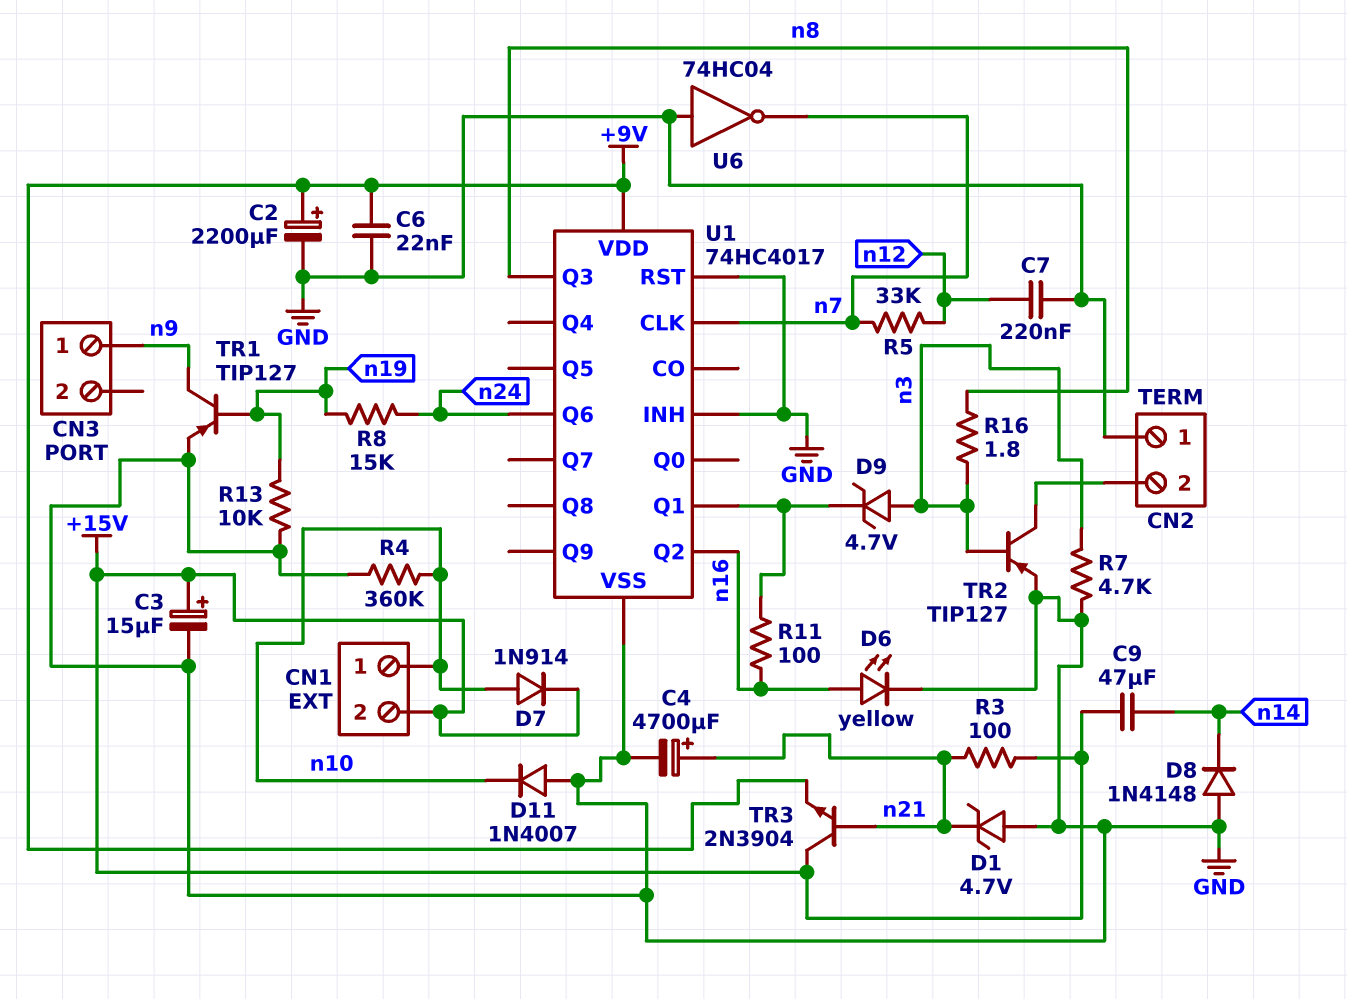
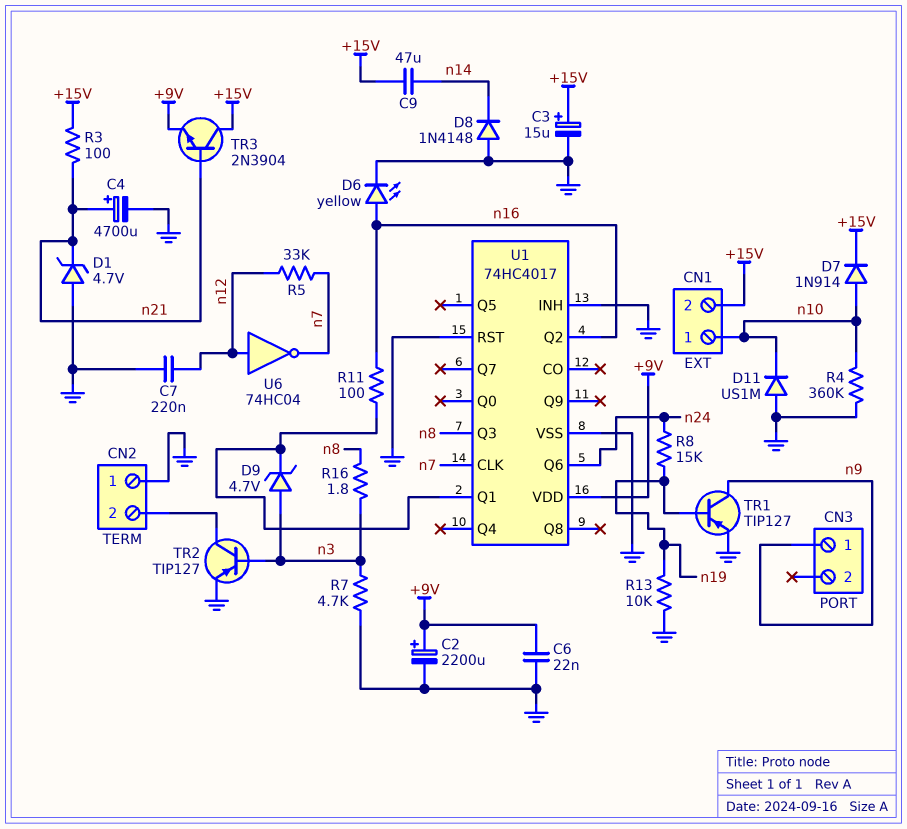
D11: diode 1N4007 (A GND, K n10) -> diode US1M (A GND, K n10)
U6: NOT 74HC04 (in GND, out n7) -> NOT 74HC04 (in n12, out n7)

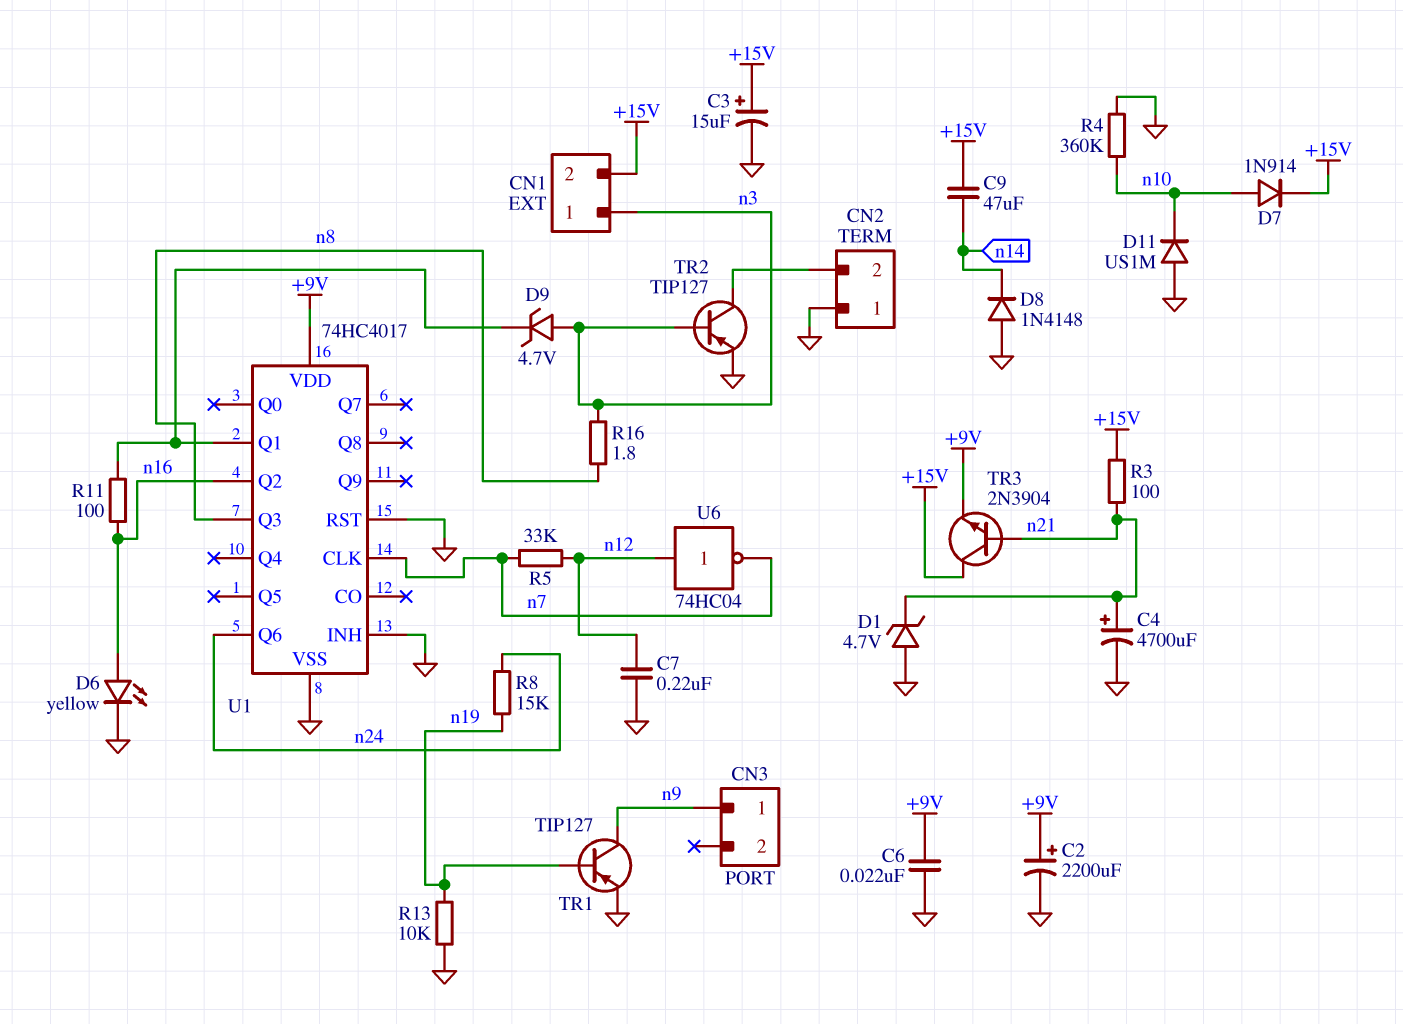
CN1 pin 1: n10 -> n3
R7: 4.7k (GND, n3) -> none

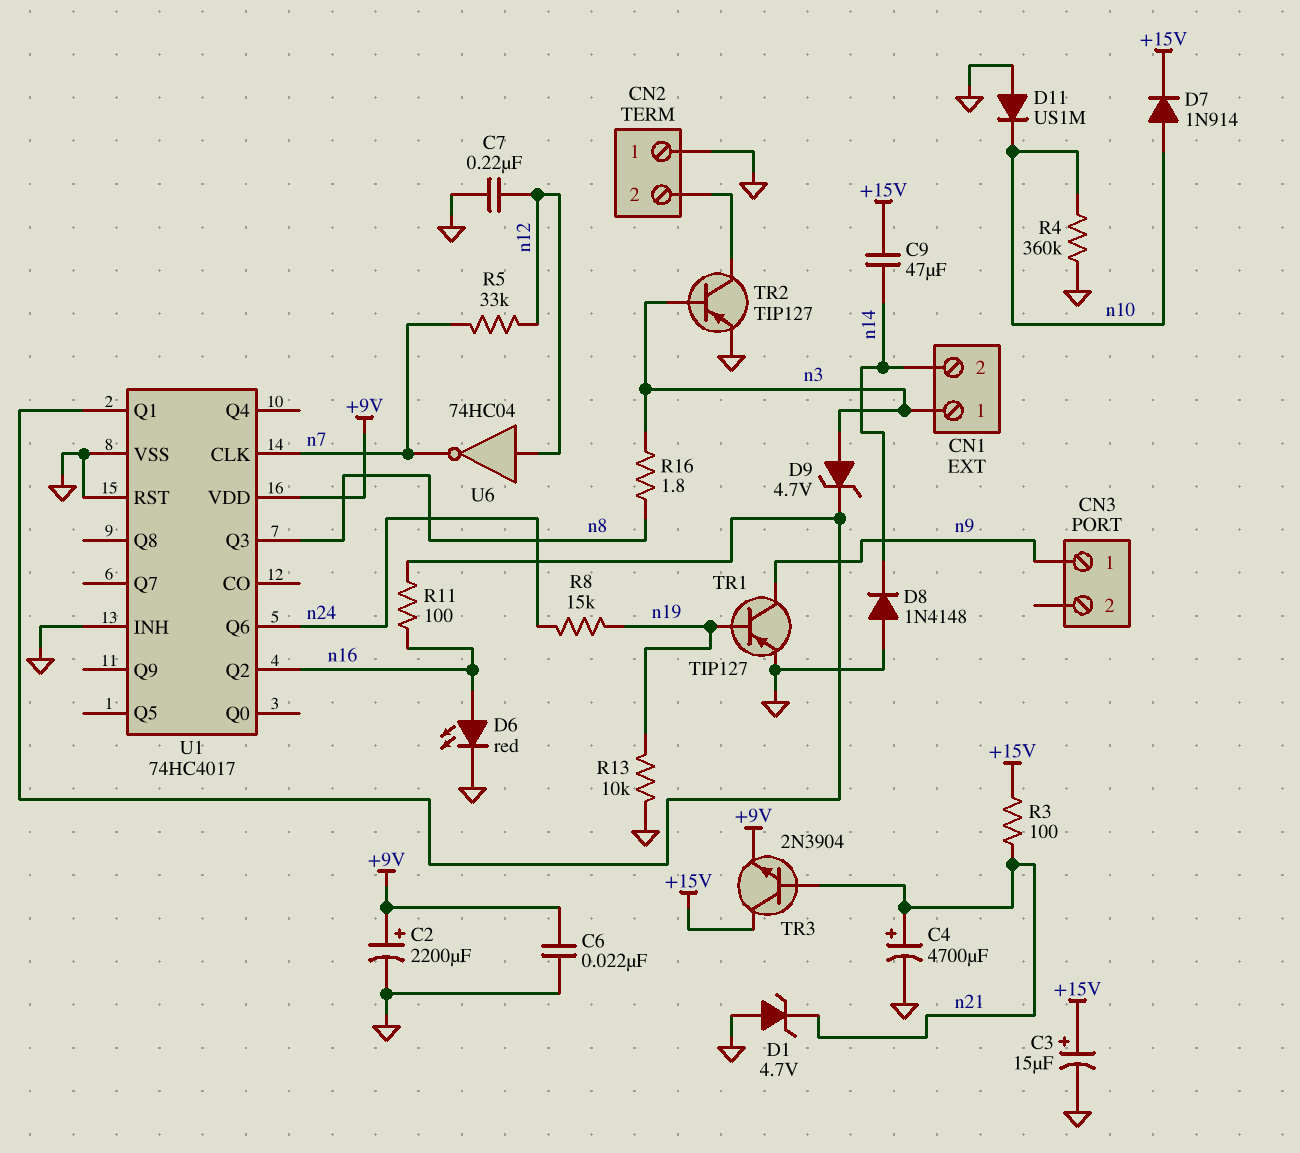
CN1 pin 2: +15V -> n14
D6: LED yellow (A n16, K GND) -> LED red (A n16, K GND)

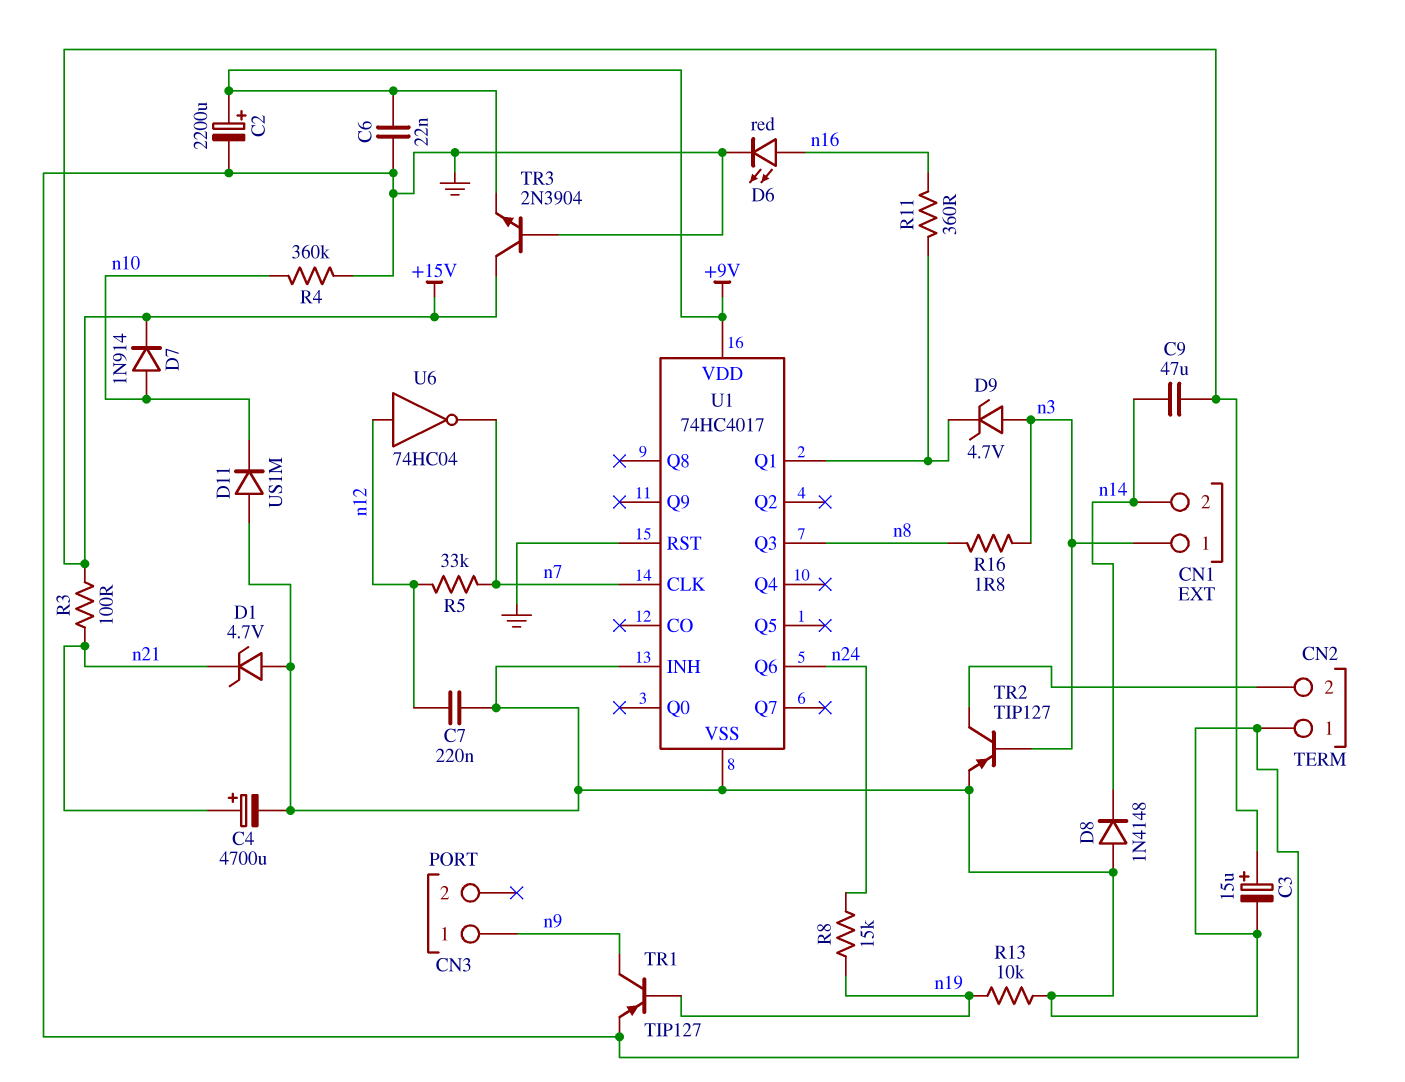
R11: 100 (U1/Q1, n16) -> 360 (U1/Q1, n16)
TR3: NPN 2N3904 (B n21, C +15V, E +9V) -> NPN 2N3904 (B GND, C +15V, E +9V)
U1 pin Q2: n16 -> none

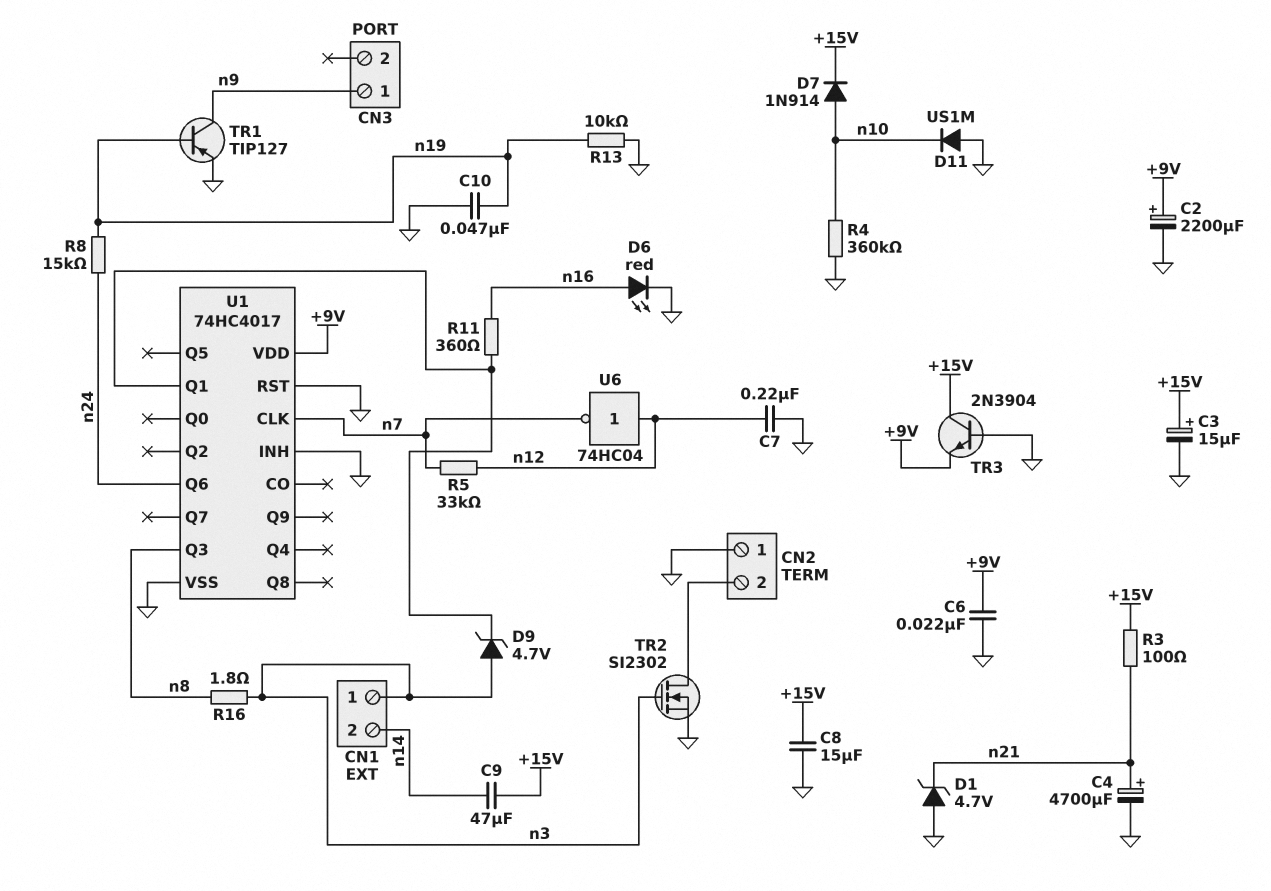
C8: none -> 15uF (+15V, GND)
C10: none -> 47nF (GND, n19)
D8: diode 1N4148 (A GND, K n14) -> none
TR2: PNP TIP127 (B n3, C CN2/2, E GND) -> NMOS SI2302 (G n3, D CN2/2, S GND)

